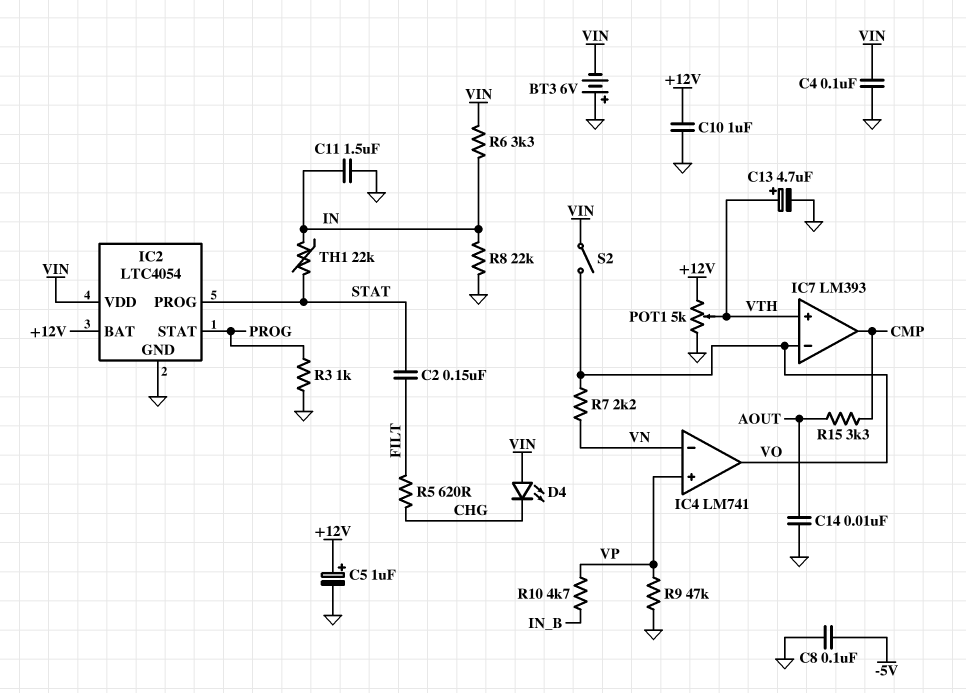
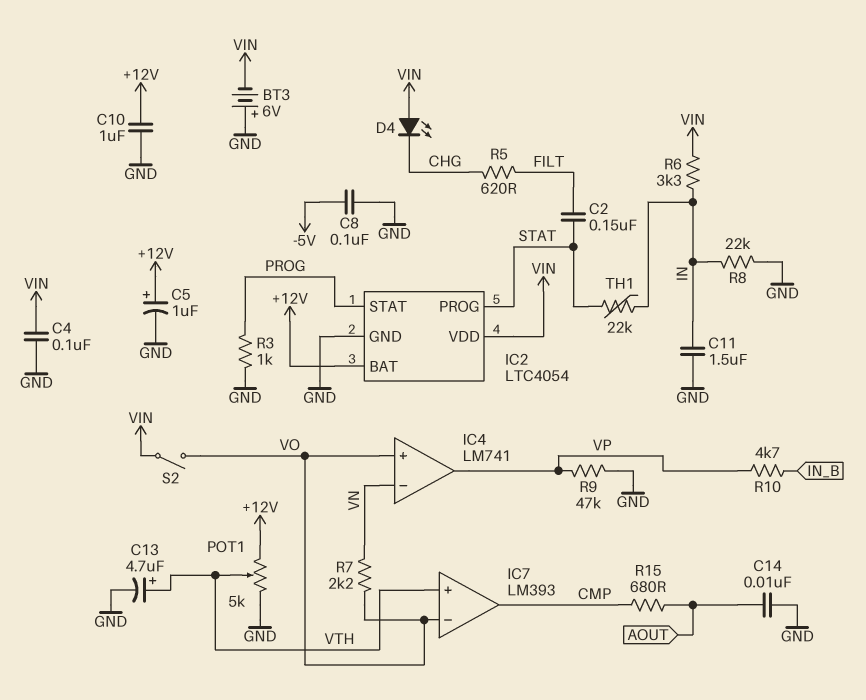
IC4 pin in+: VP -> VO
IC4 pin out: VO -> VP
R15: 3.3k (AOUT, CMP) -> 680 (AOUT, CMP)

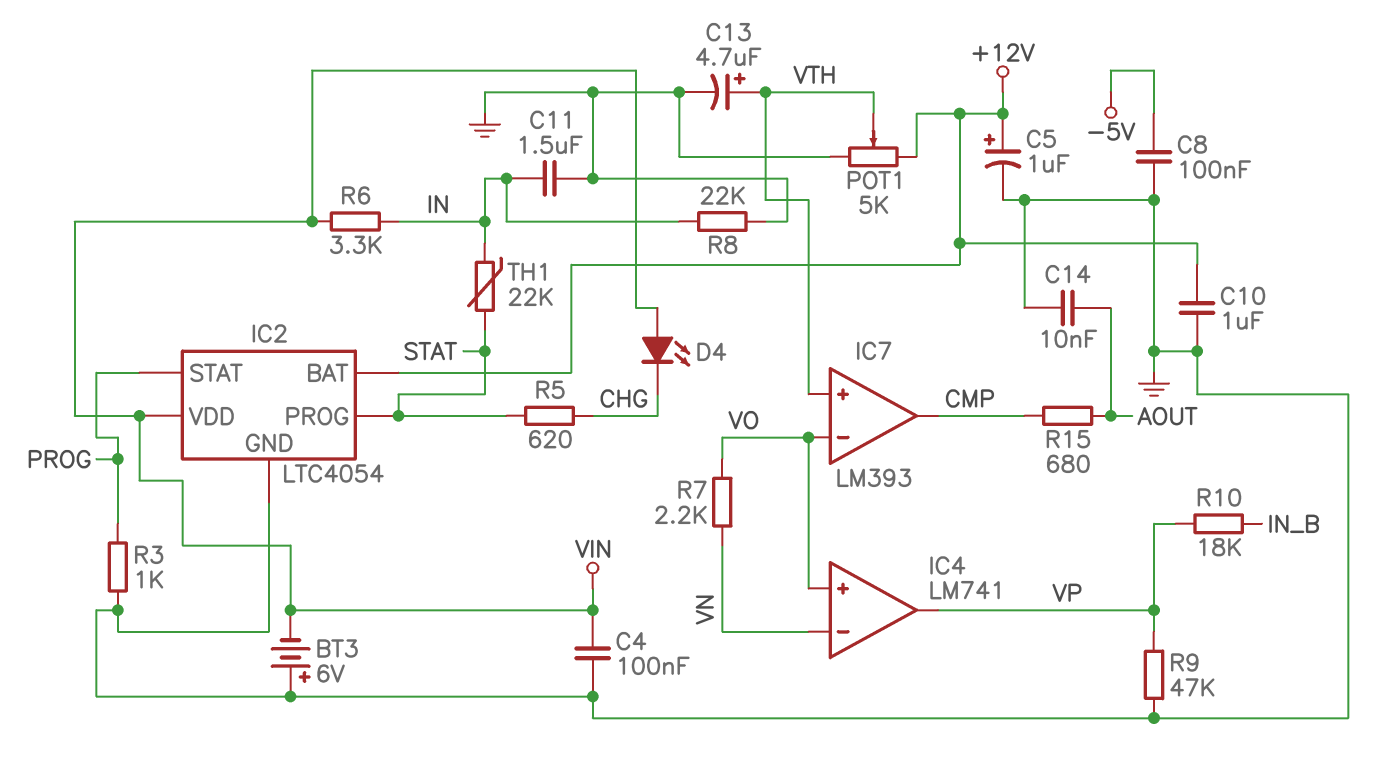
C2: 150nF (FILT, STAT) -> none
R5: 620 (CHG, FILT) -> 620 (CHG, STAT)
R10: 4.7k (IN_B, VP) -> 18k (IN_B, VP)
S2: switch (VIN, VO) -> none

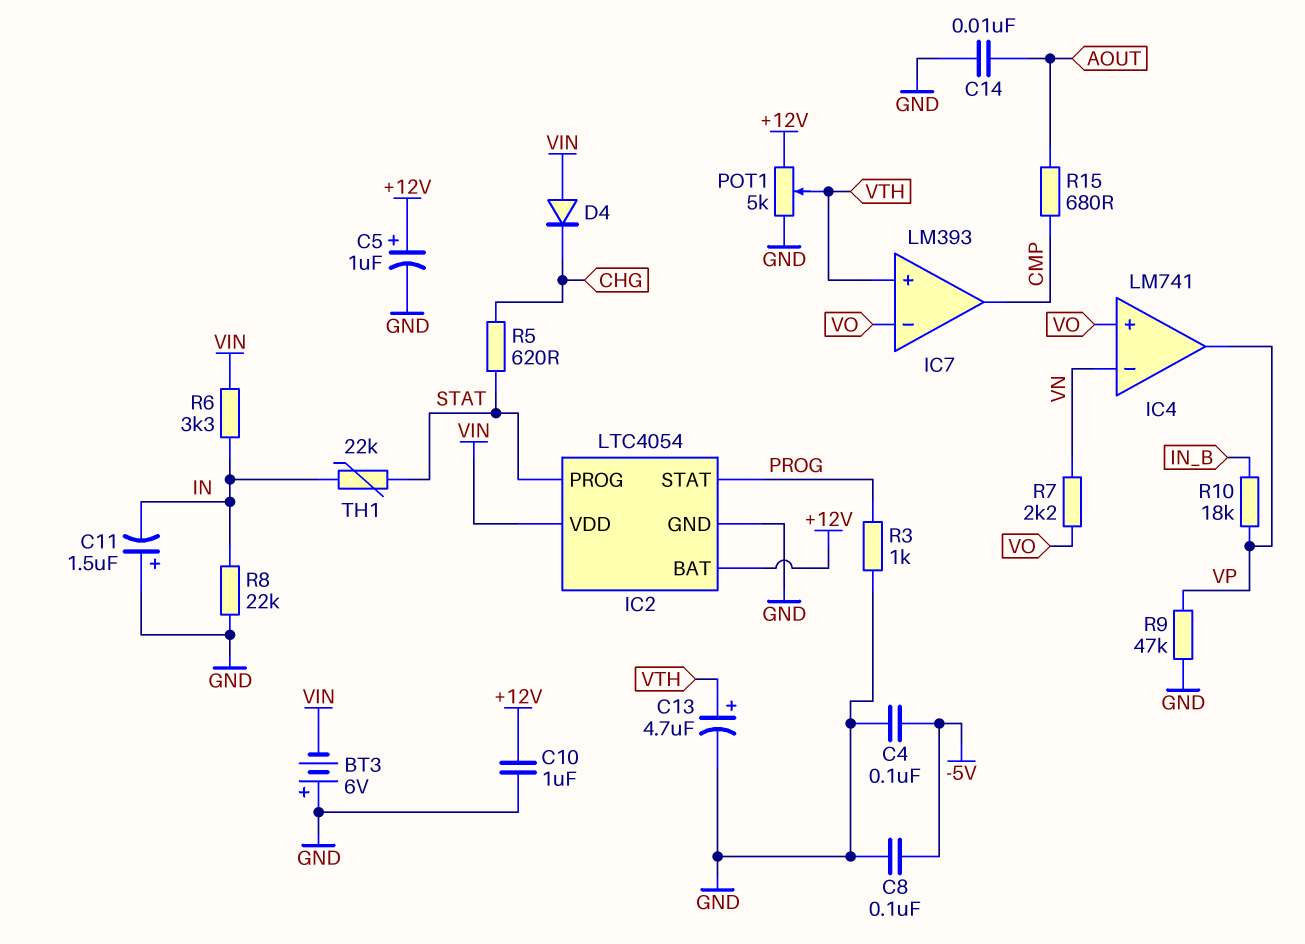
C4: 100nF (GND, VIN) -> 100nF (-5V, GND)
C11: 1.5uF (GND, IN) -> 1.5uF (plus GND, minus IN)
D4: LED (A VIN, K CHG) -> diode (A VIN, K CHG)

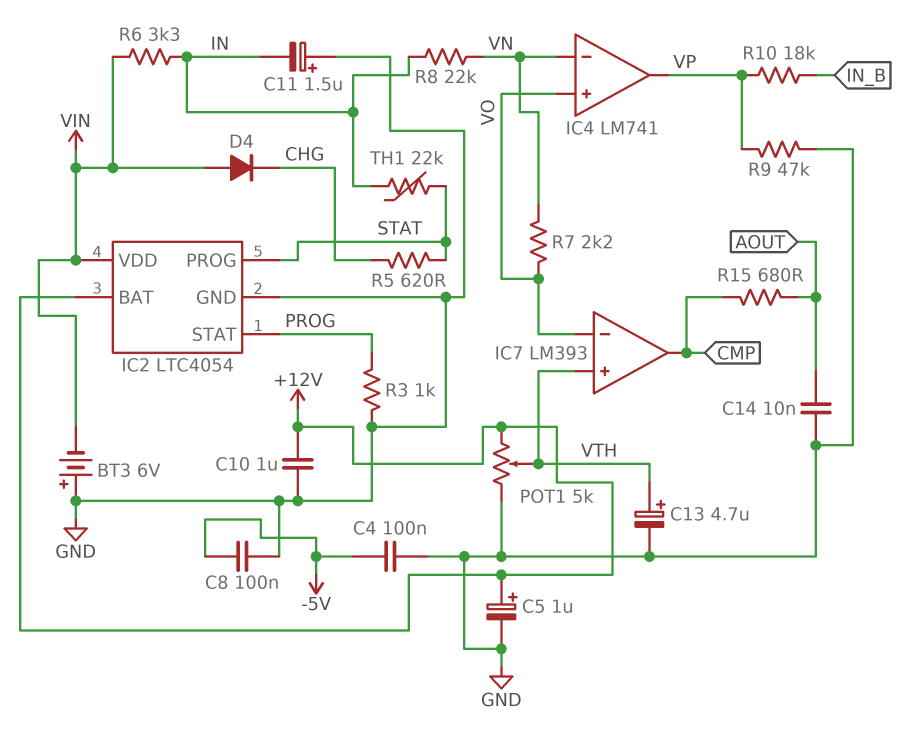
R8: 22k (GND, IN) -> 22k (IN, VN)

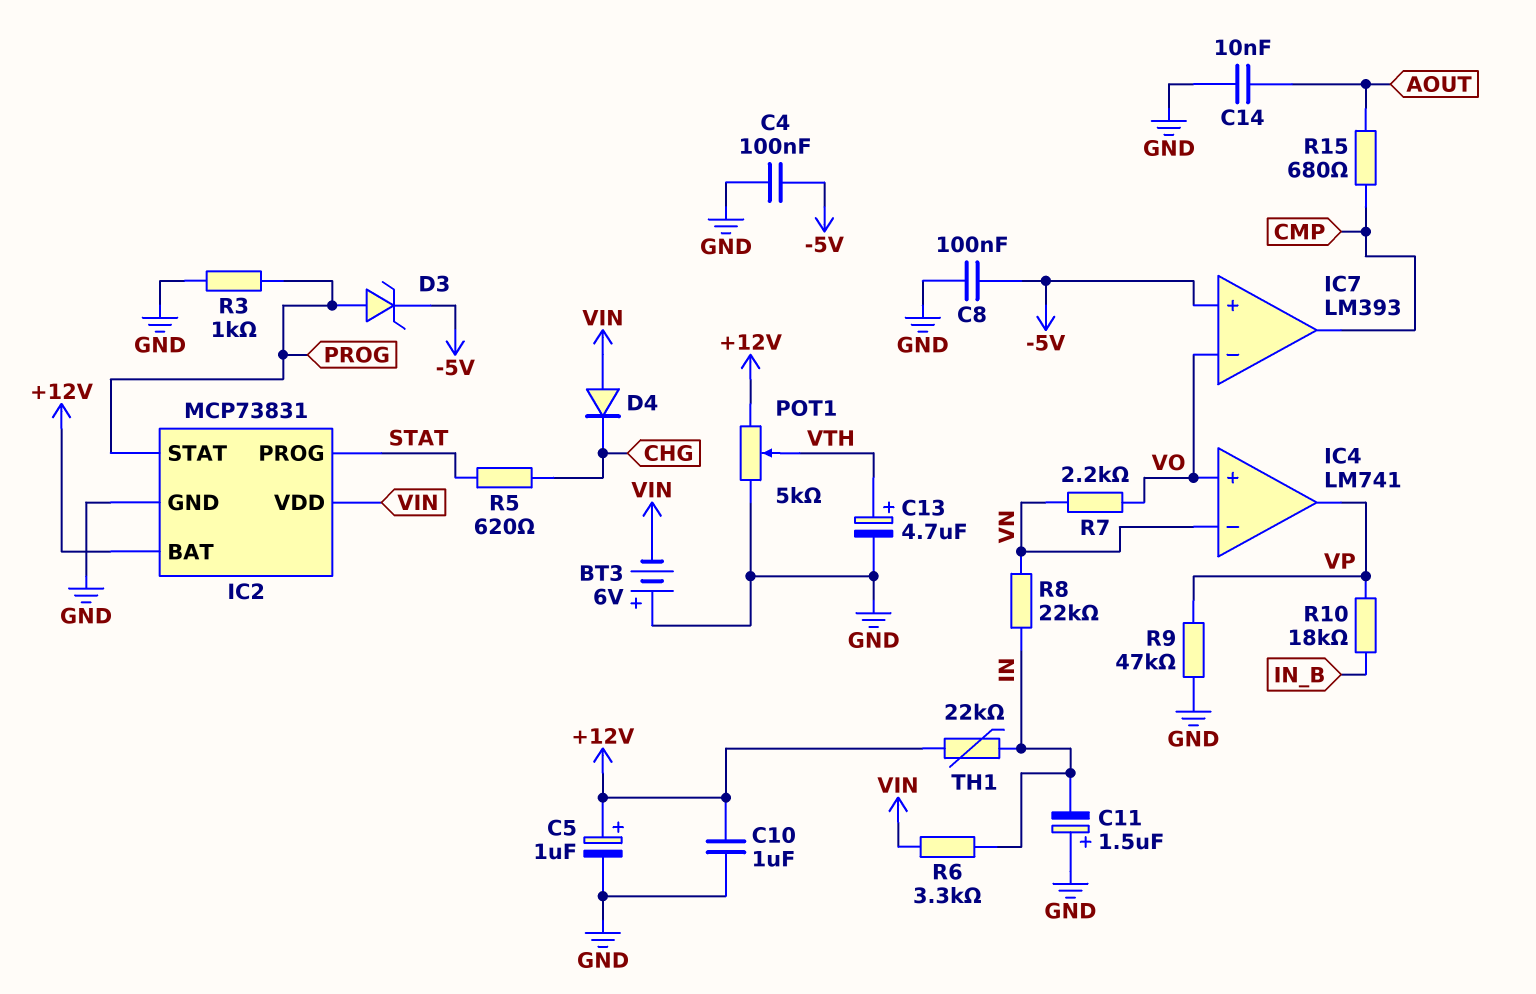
D3: none -> zener (A PROG, K -5V)
IC2: LTC4054 -> MCP73831
IC7 pin in+: VTH -> -5V
TH1: 22k (IN, STAT) -> 22k (+12V, IN)

